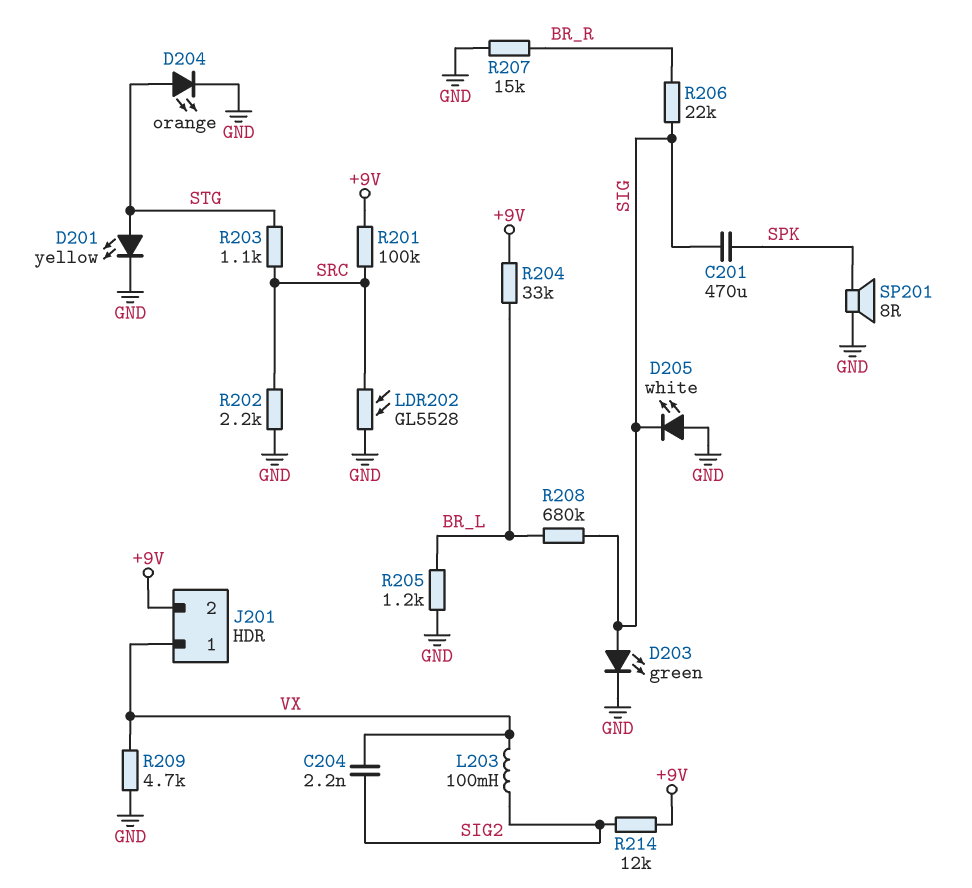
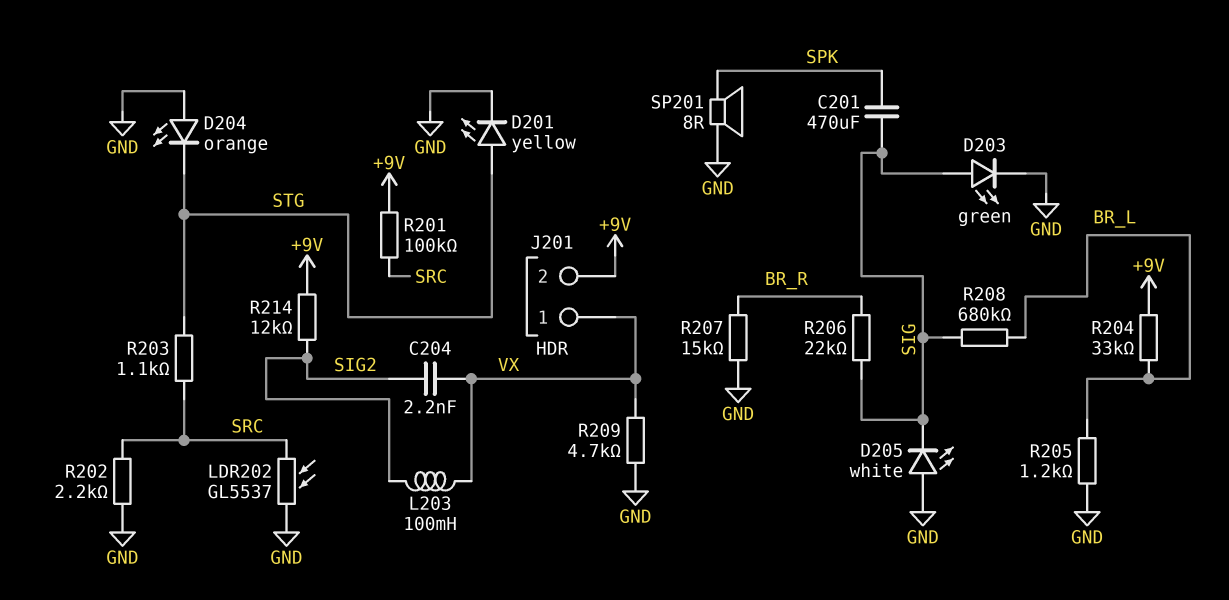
D204: LED orange (A STG, K GND) -> LED orange (A GND, K STG)
LDR202: GL5528 (GND, SRC) -> GL5537 (GND, SRC)

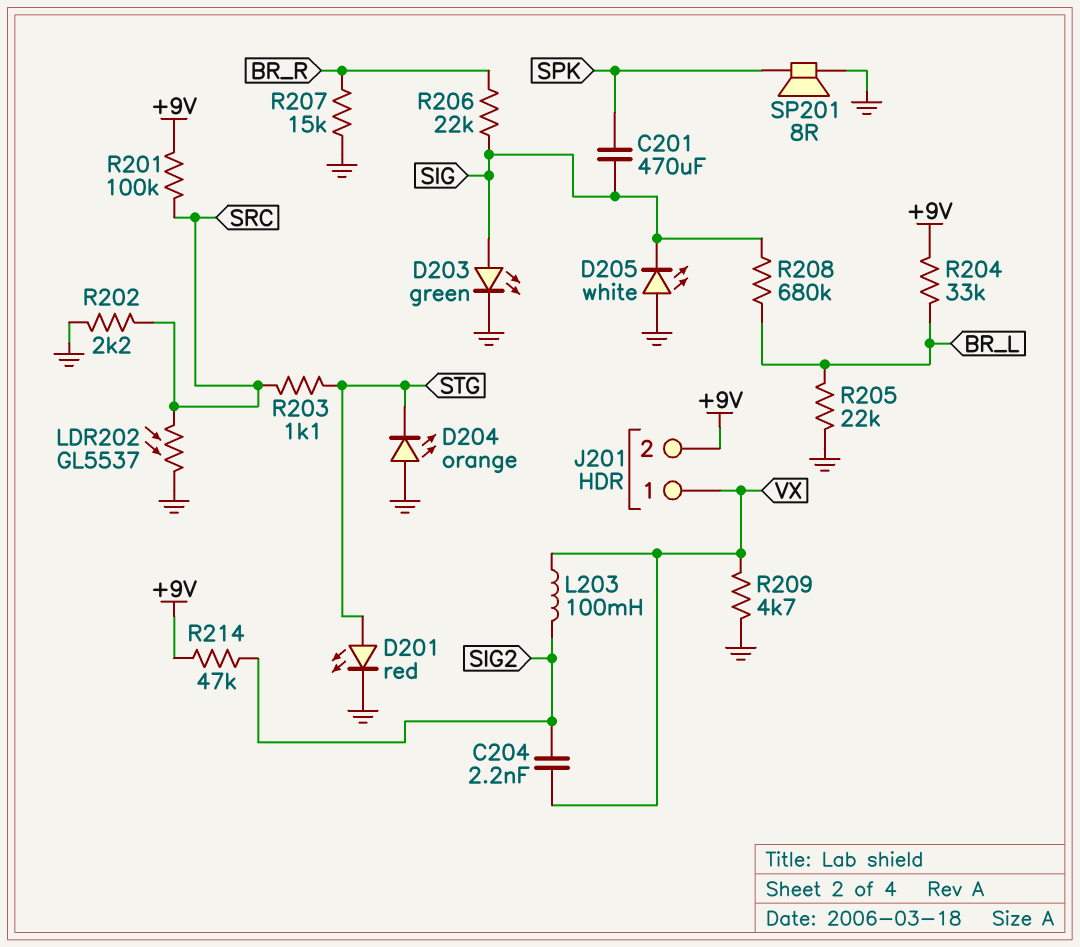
D201: LED yellow (A STG, K GND) -> LED red (A STG, K GND)
R205: 1.2k (BR_L, GND) -> 22k (BR_L, GND)
R214: 12k (+9V, SIG2) -> 47k (+9V, SIG2)

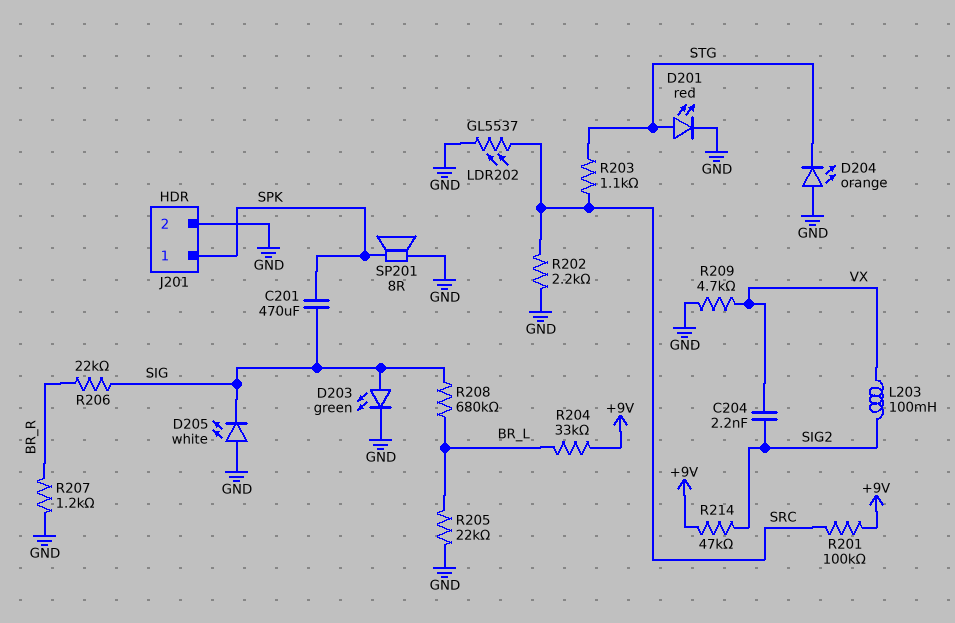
J201 pin 1: VX -> SPK
J201 pin 2: +9V -> GND
R207: 15k (BR_R, GND) -> 1.2k (BR_R, GND)

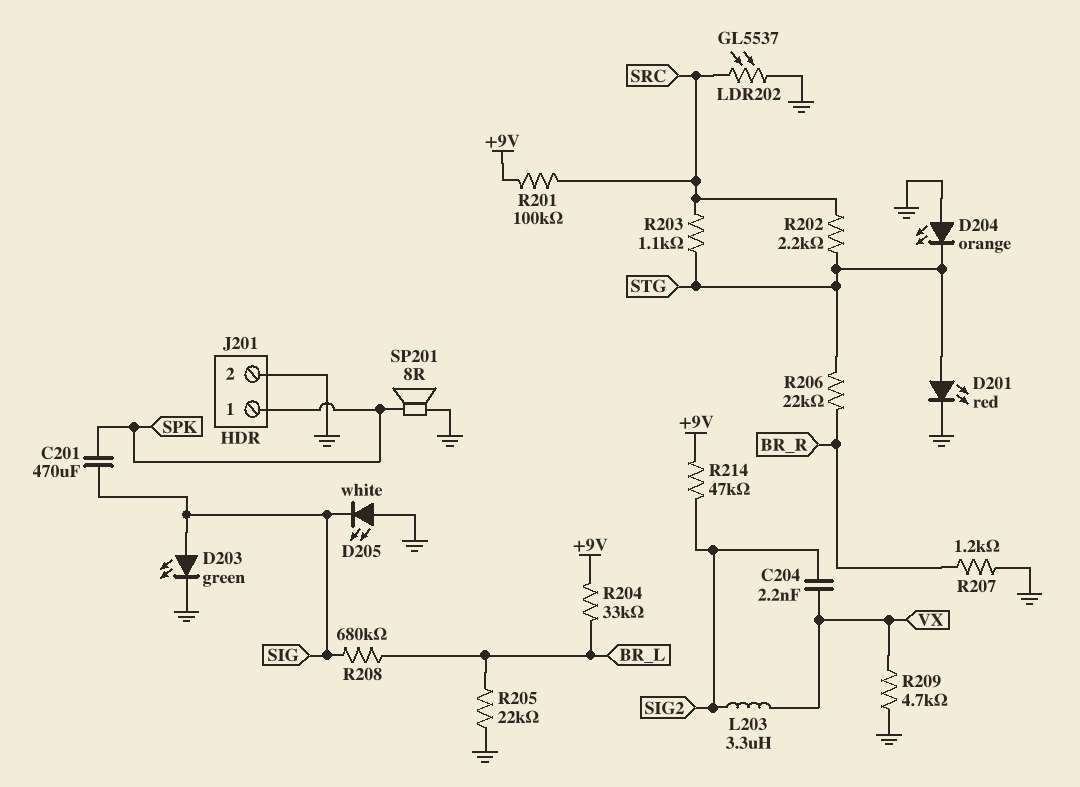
L203: 100mH (SIG2, VX) -> 3.3uH (SIG2, VX)
R202: 2.2k (GND, SRC) -> 2.2k (SRC, STG)
R206: 22k (BR_R, SIG) -> 22k (BR_R, STG)

